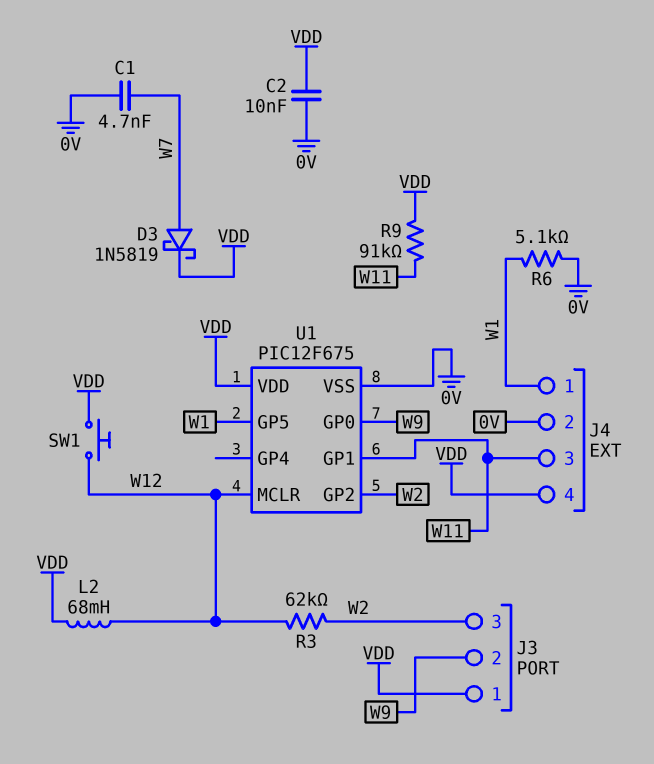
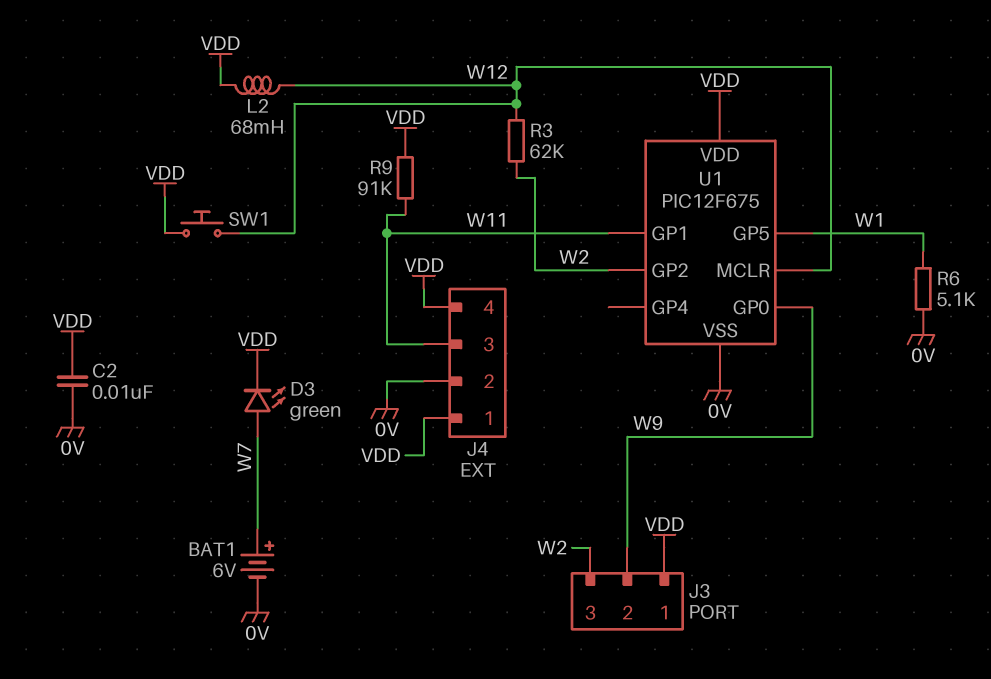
BAT1: none -> 6V (plus W7, minus 0V)
C1: 4.7nF (0V, W7) -> none
D3: schottky 1N5819 (A W7, K VDD) -> LED green (A W7, K VDD)
J4 pin 1: W1 -> VDD

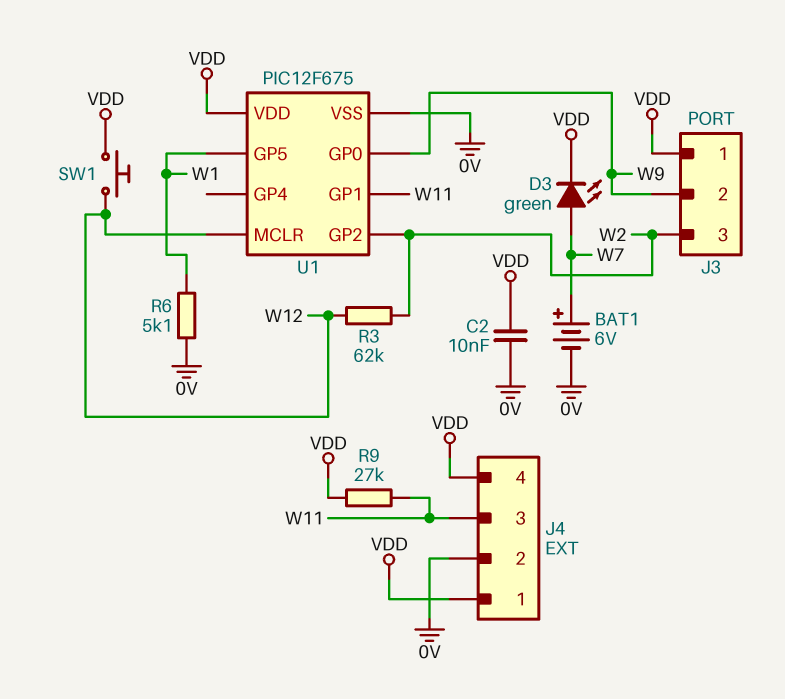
L2: 68mH (VDD, W12) -> none
R9: 91k (VDD, W11) -> 27k (VDD, W11)

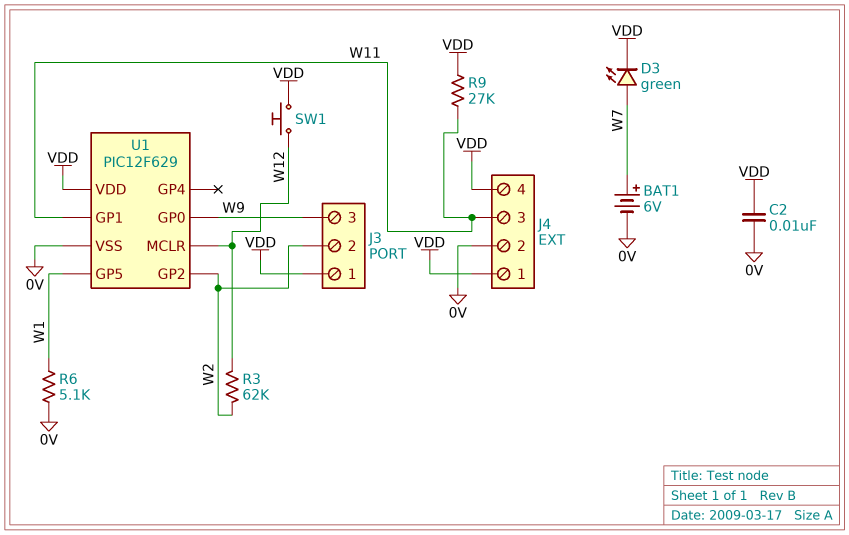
J3 pin 2: W9 -> W2
J3 pin 3: W2 -> W9
U1: PIC12F675 -> PIC12F629

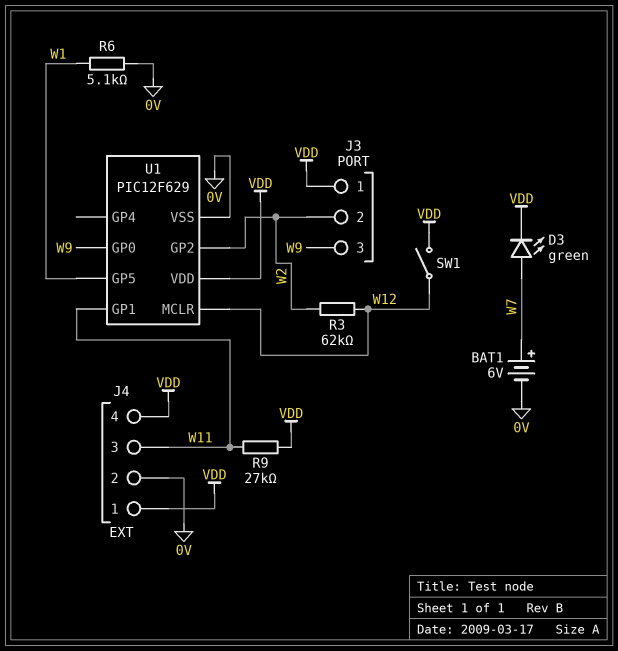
C2: 10nF (0V, VDD) -> none
SW1: button (VDD, W12) -> switch (VDD, W12)

